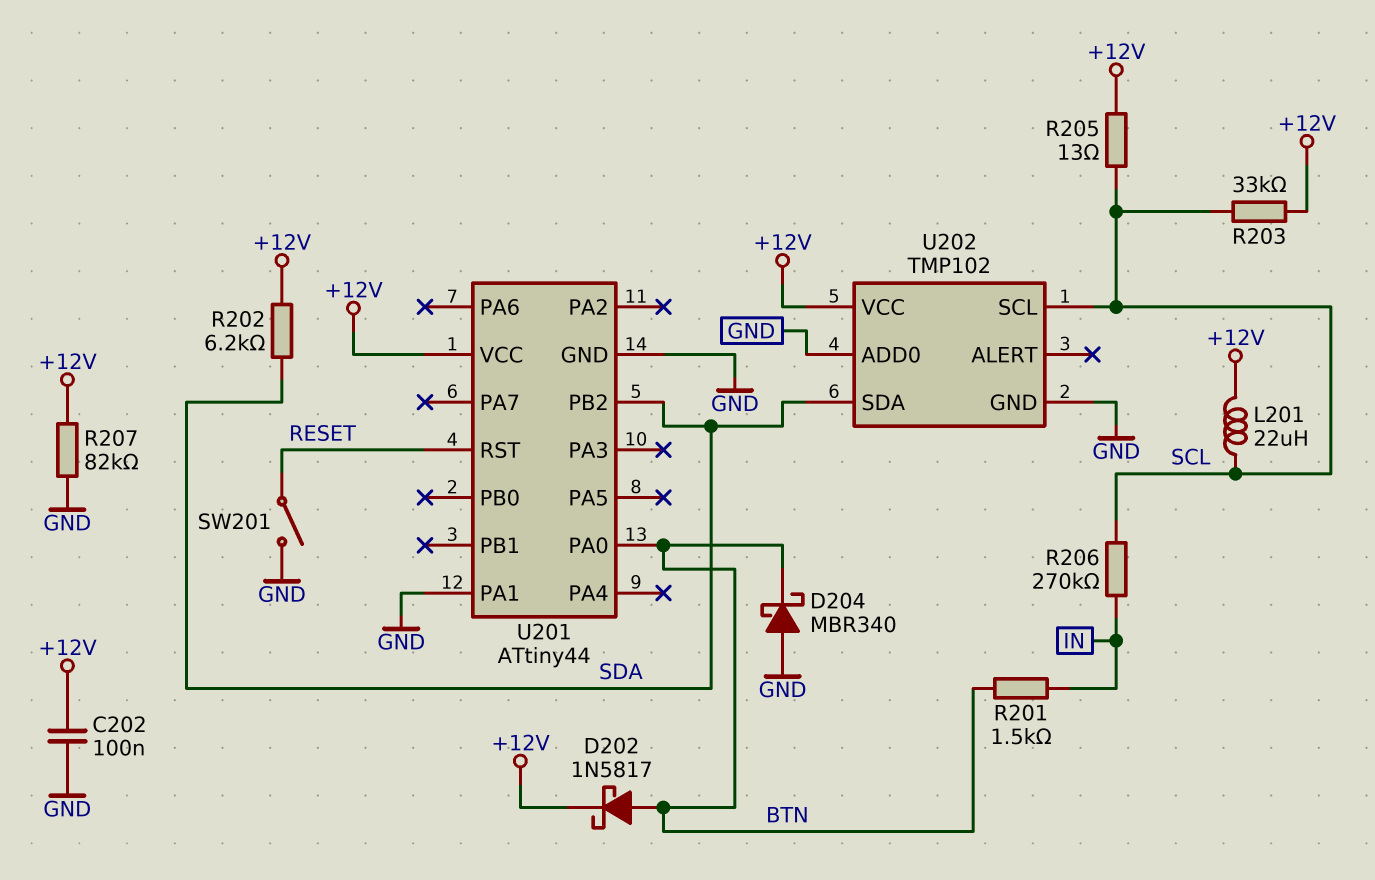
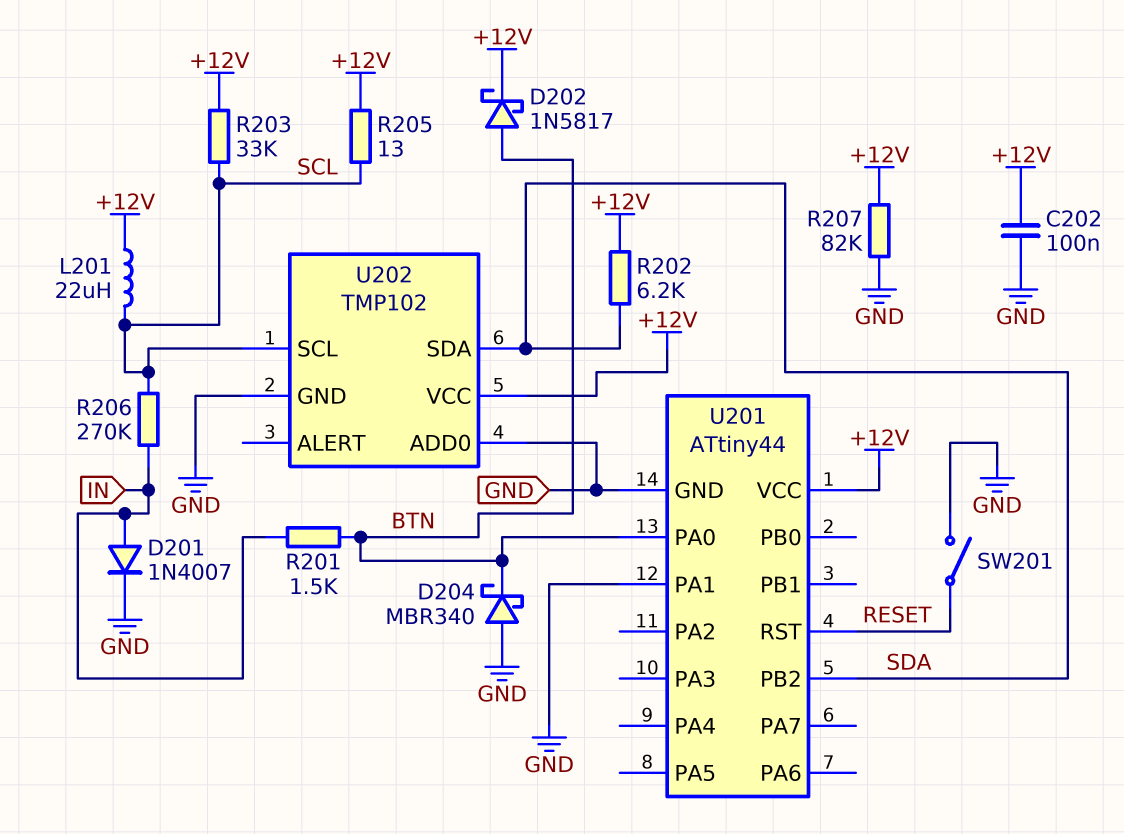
D201: none -> diode 1N4007 (A IN, K GND)

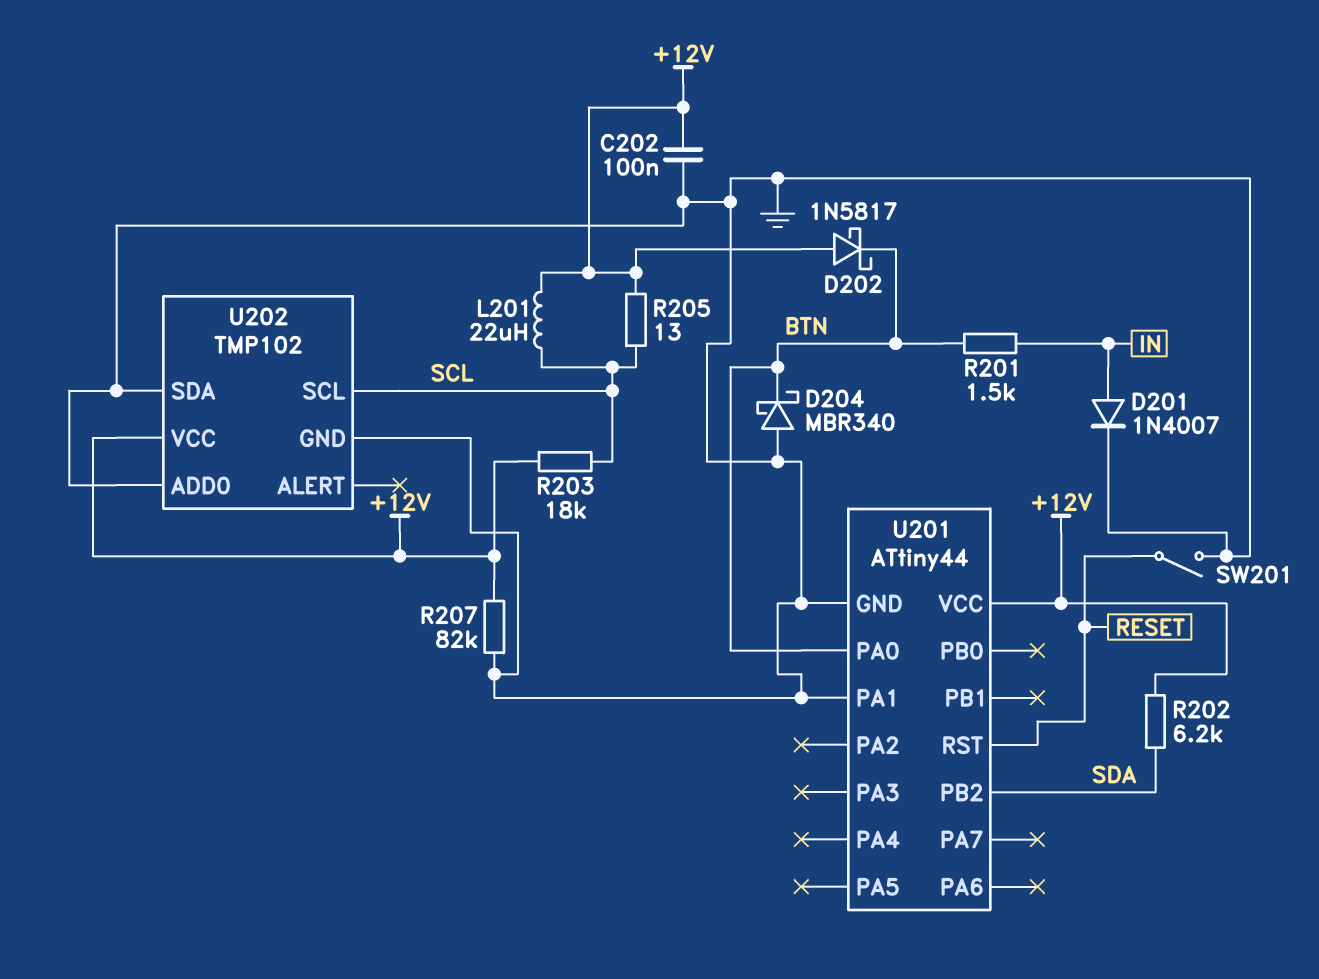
D202: schottky 1N5817 (A BTN, K +12V) -> schottky 1N5817 (A +12V, K BTN)
R203: 33k (+12V, SCL) -> 18k (+12V, SCL)
R206: 270k (IN, SCL) -> none
U202 pin SDA: SDA -> GND

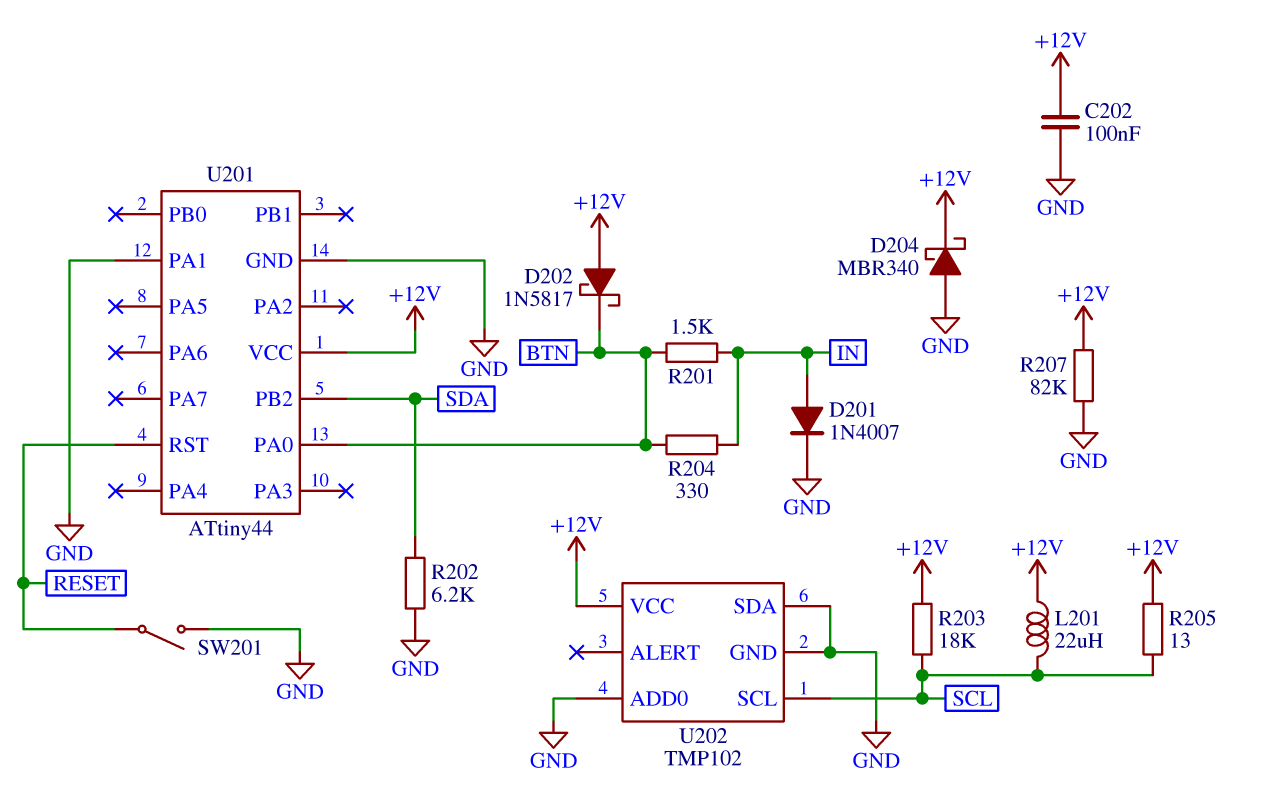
D204: schottky MBR340 (A GND, K BTN) -> schottky MBR340 (A GND, K +12V)
R202: 6.2k (+12V, SDA) -> 6.2k (GND, SDA)
R204: none -> 330 (BTN, IN)

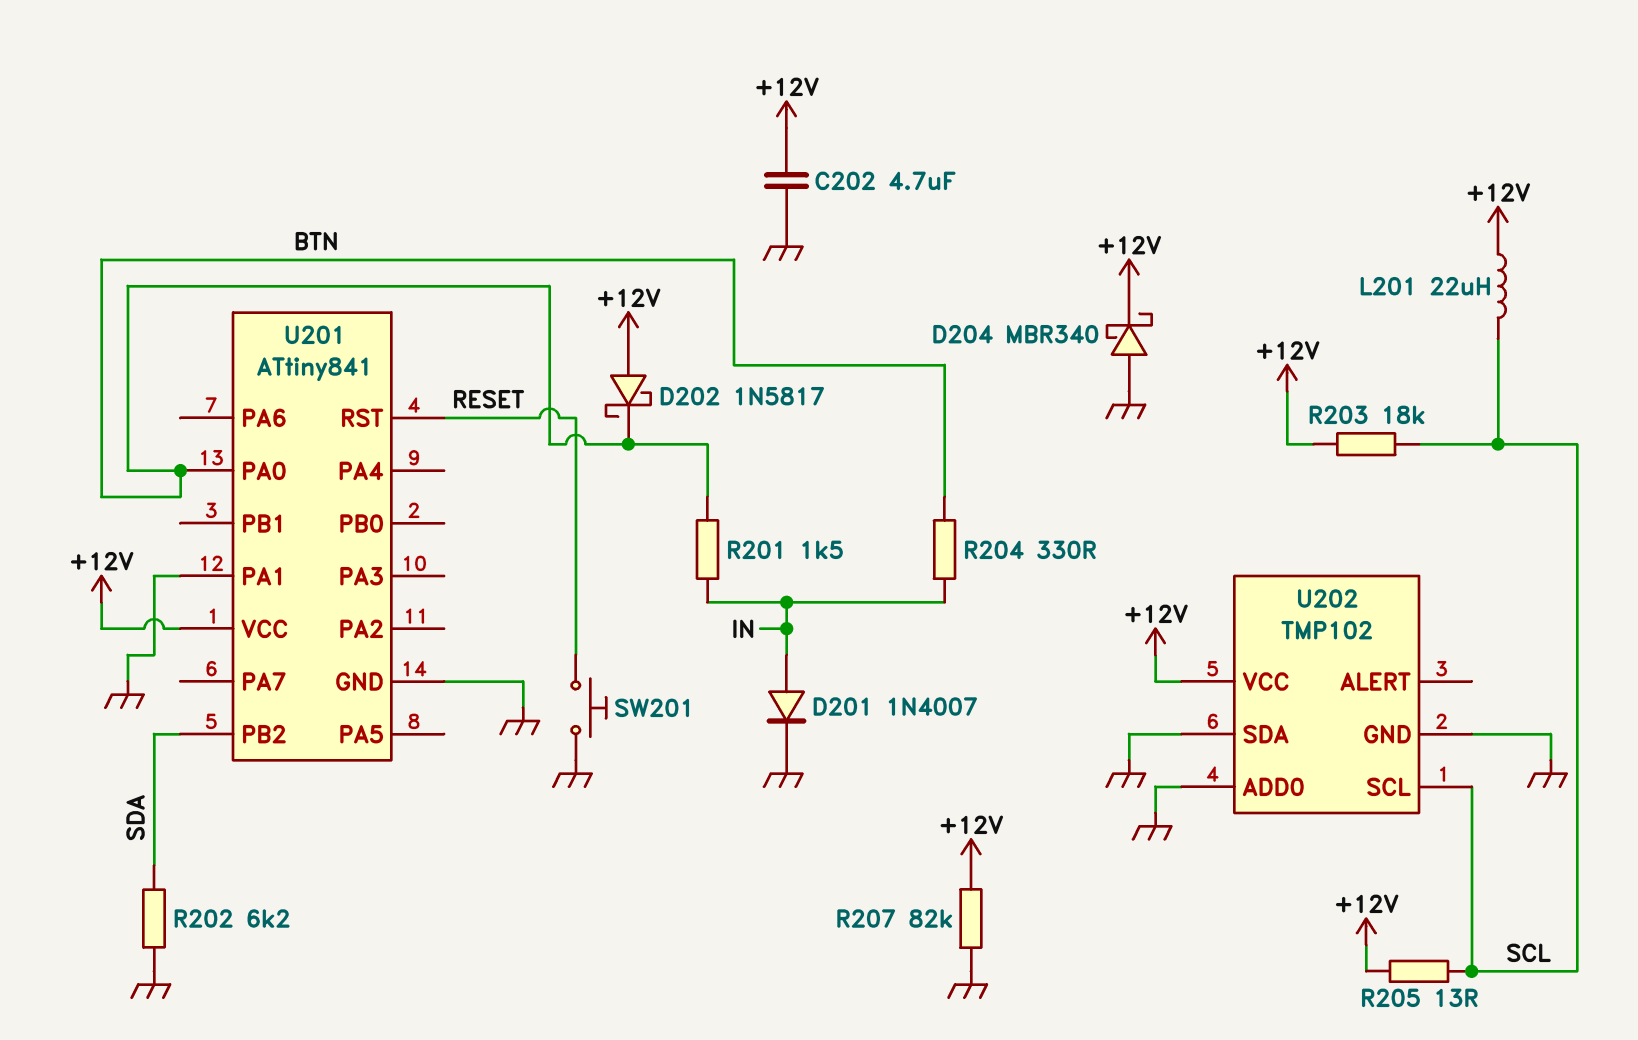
C202: 100nF (+12V, GND) -> 4.7uF (+12V, GND)
SW201: switch (GND, RESET) -> button (GND, RESET)
U201: ATtiny44 -> ATtiny841

